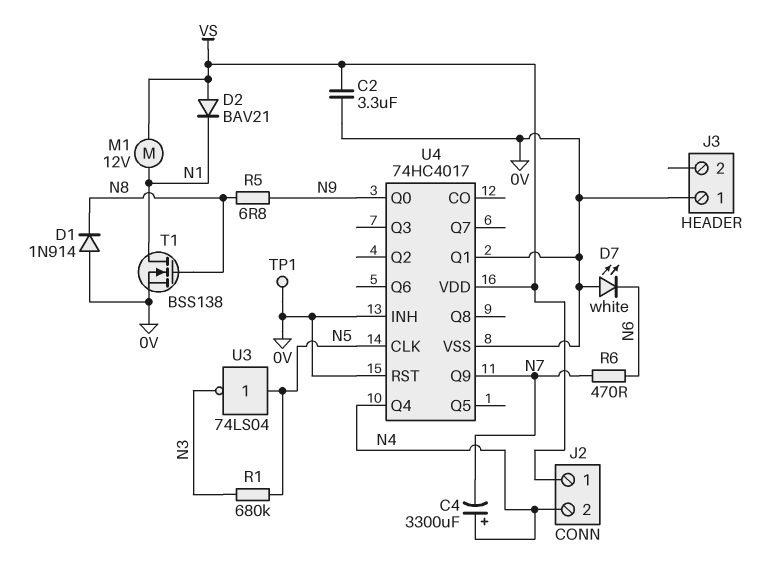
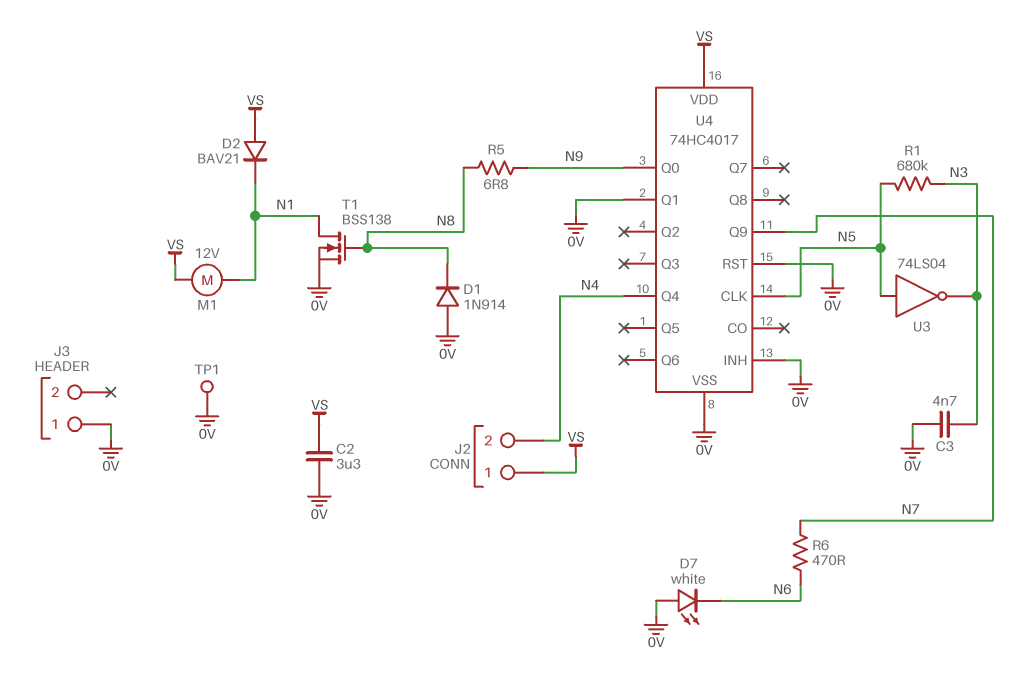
C3: none -> 4.7nF (0V, N3)
C4: 3300uF (plus N4, minus N7) -> none

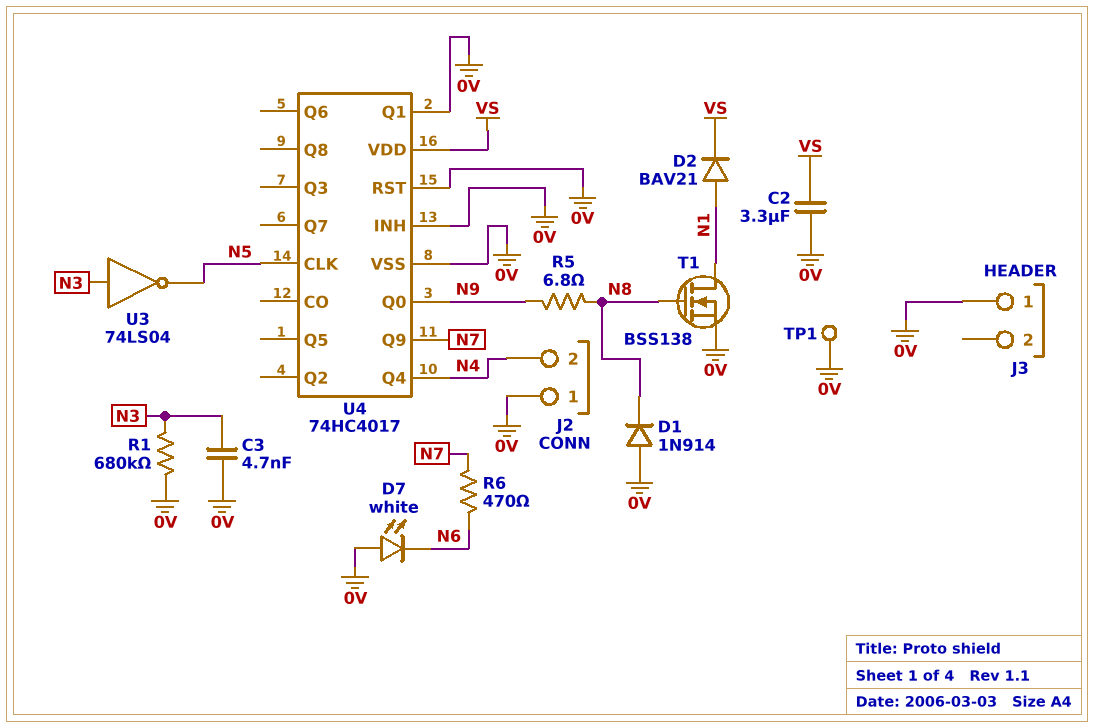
D2: diode BAV21 (A VS, K N1) -> diode BAV21 (A N1, K VS)
J2 pin 1: VS -> 0V
M1: motor 12V (N1, VS) -> none
R1: 680k (N3, N5) -> 680k (0V, N3)
U3: NOT 74LS04 (in N5, out N3) -> NOT 74LS04 (in N3, out N5)

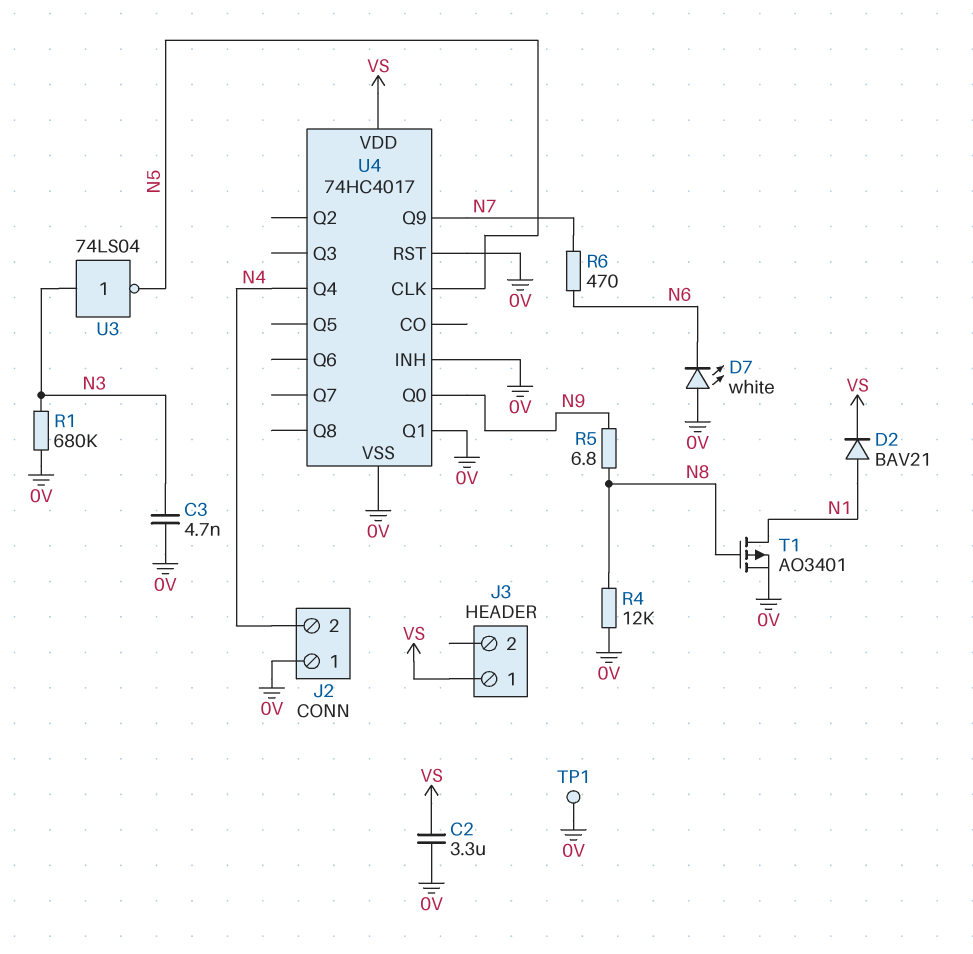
D1: diode 1N914 (A 0V, K N8) -> none
J3 pin 1: 0V -> VS
R4: none -> 12k (0V, N8)
T1: NMOS BSS138 (G N8, D N1, S 0V) -> PMOS AO3401 (G N8, D N1, S 0V)

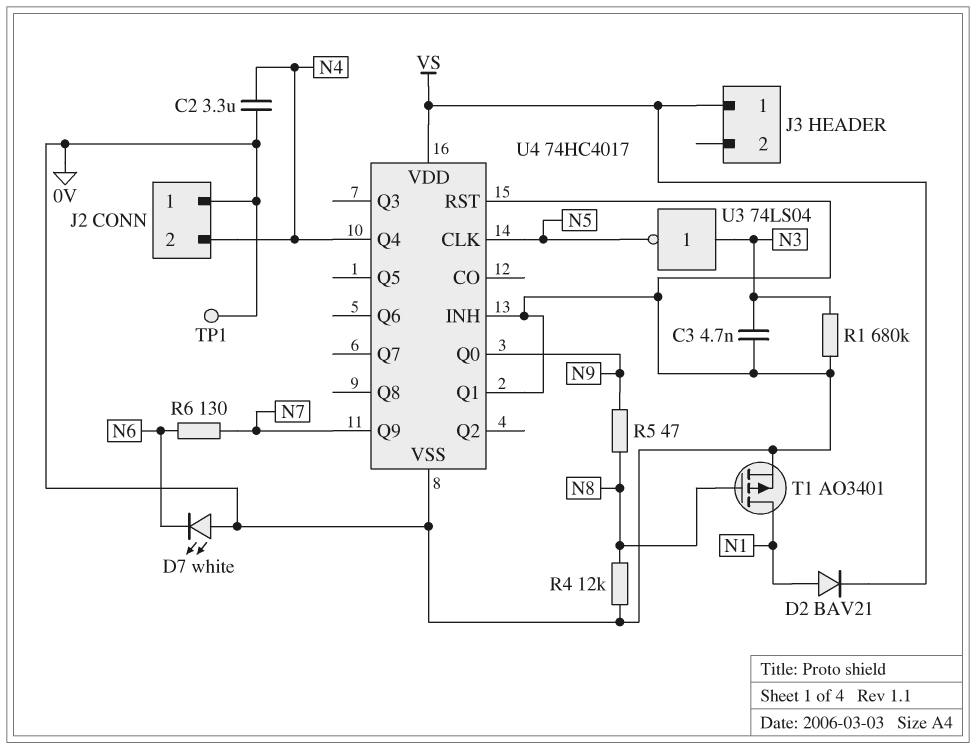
C2: 3.3uF (0V, VS) -> 3.3uF (0V, N4)
R5: 6.8 (N8, N9) -> 47 (N8, N9)
R6: 470 (N6, N7) -> 130 (N6, N7)

